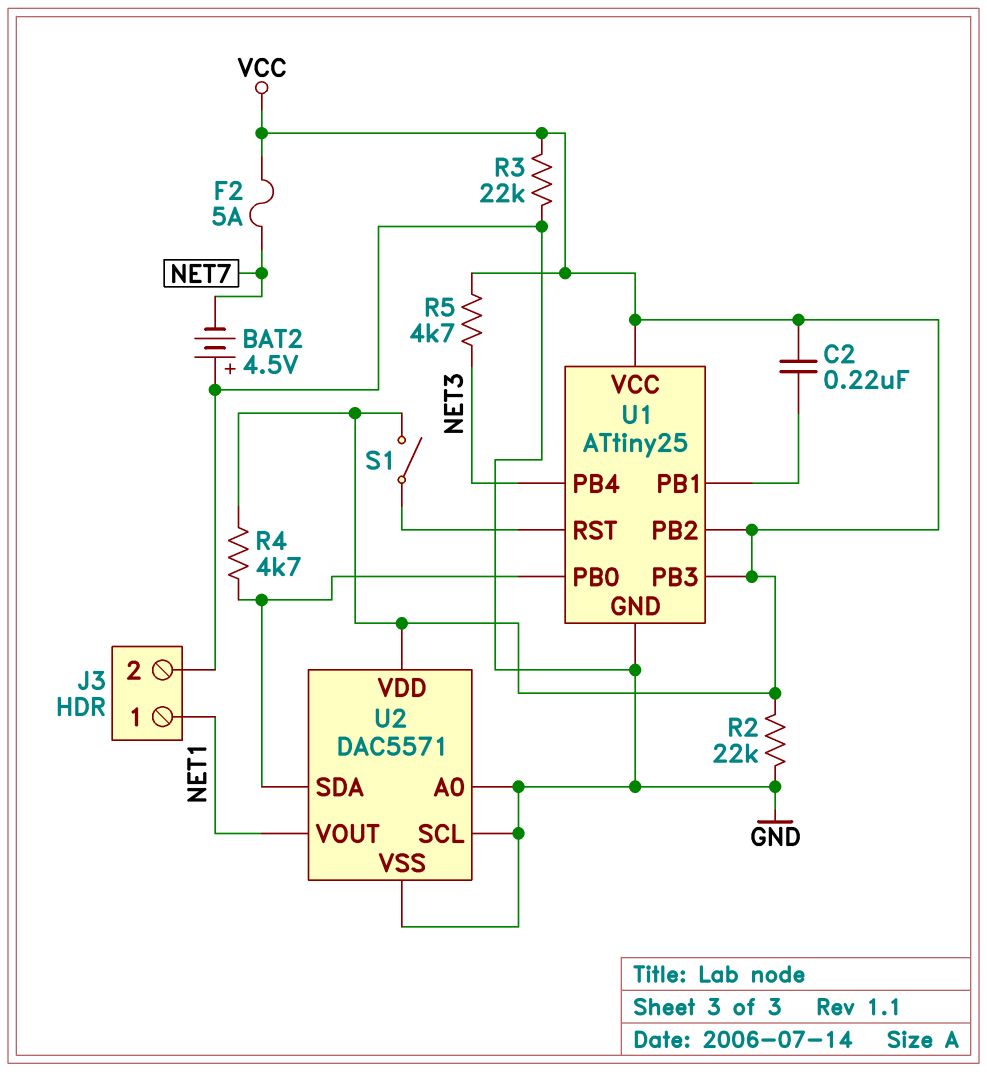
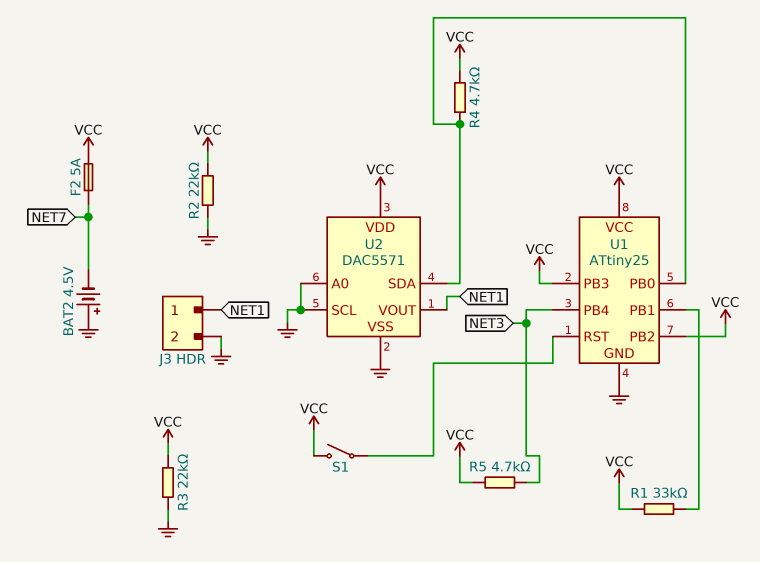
C2: 220nF (U1/PB1, VCC) -> none
R1: none -> 33k (U1/PB1, VCC)

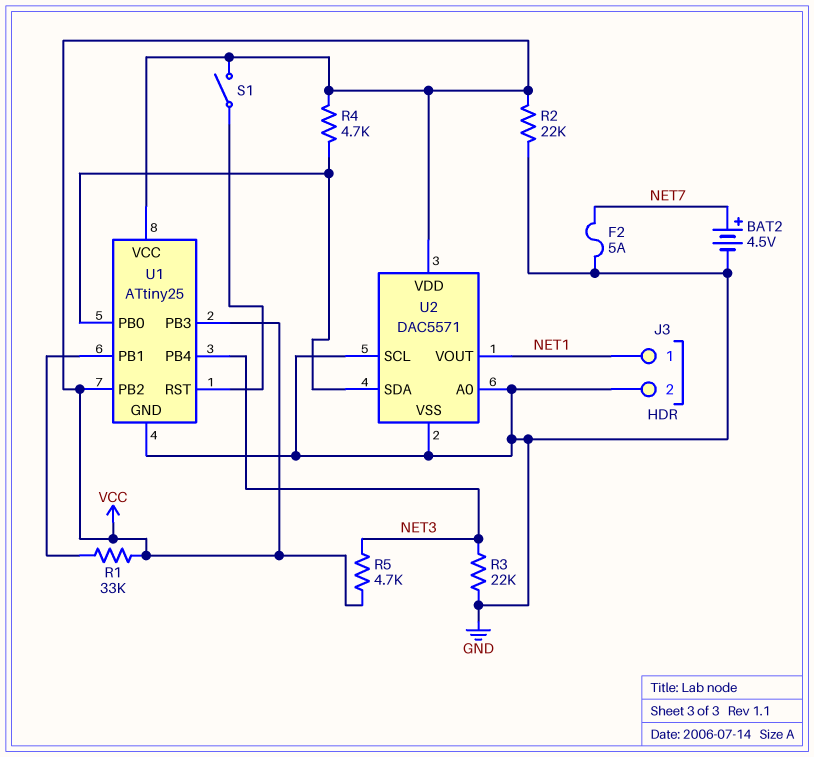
BAT2: 4.5V (plus GND, minus NET7) -> 4.5V (plus NET7, minus GND)
F2: 5A (NET7, VCC) -> 5A (GND, NET7)
R3: 22k (GND, VCC) -> 22k (GND, NET3)

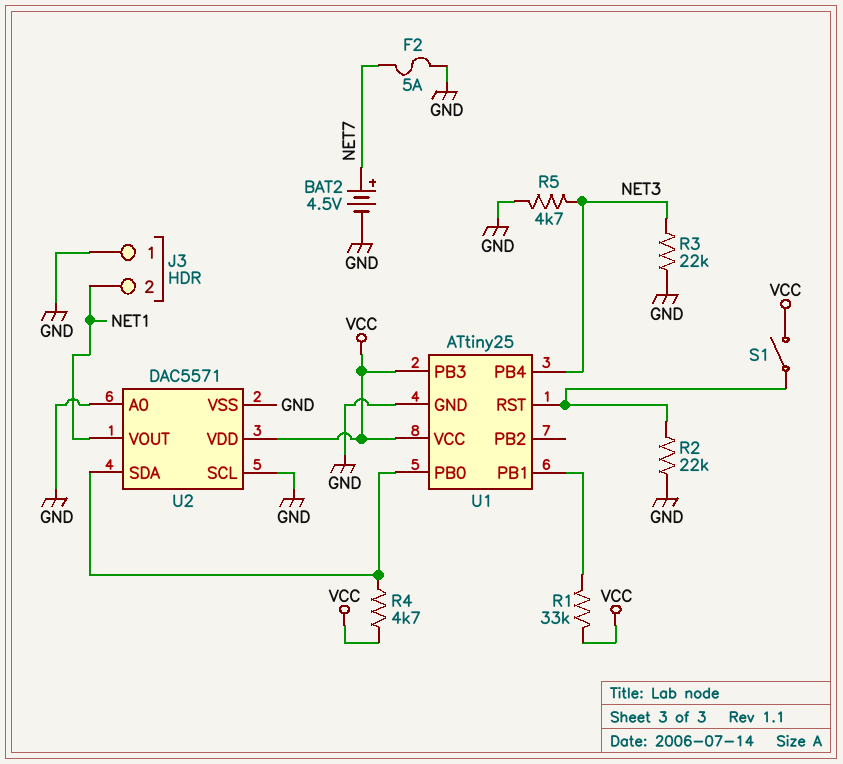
J3 pin 1: NET1 -> GND
J3 pin 2: GND -> NET1
R2: 22k (GND, VCC) -> 22k (GND, U1/RST)
R5: 4.7k (NET3, VCC) -> 4.7k (GND, NET3)
U1 pin PB2: VCC -> none

